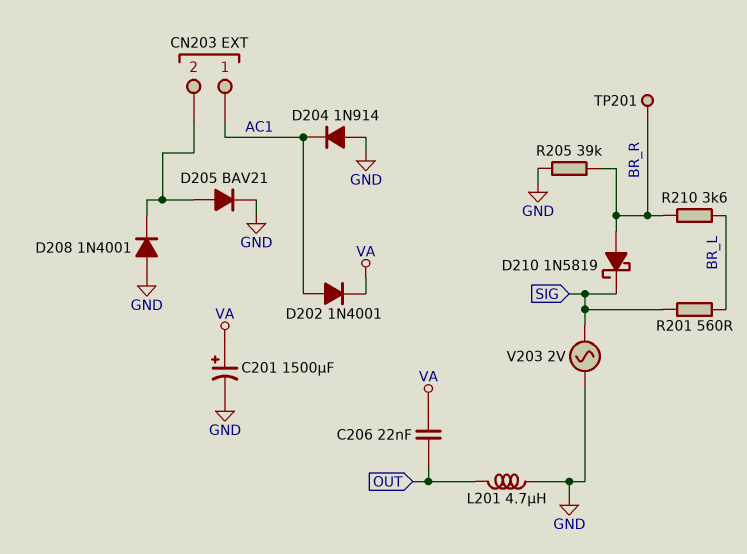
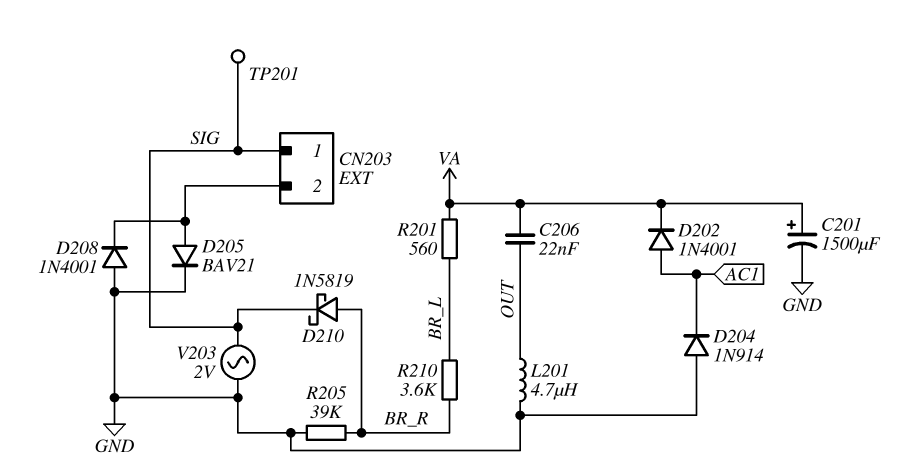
CN203 pin 1: AC1 -> SIG
R201: 560 (BR_L, SIG) -> 560 (BR_L, VA)
TP201: test point (BR_R) -> test point (SIG)

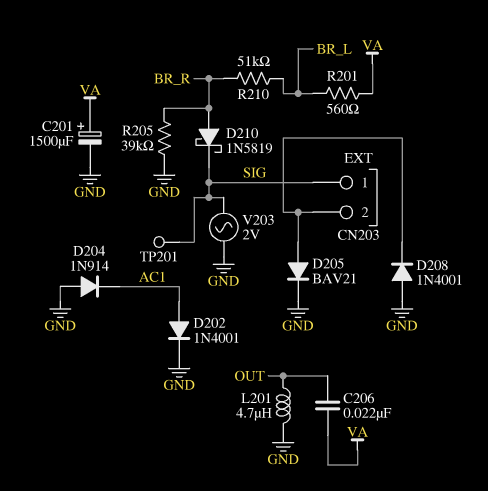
D202: diode 1N4001 (A AC1, K VA) -> diode 1N4001 (A AC1, K GND)
R210: 3.6k (BR_L, BR_R) -> 51k (BR_L, BR_R)

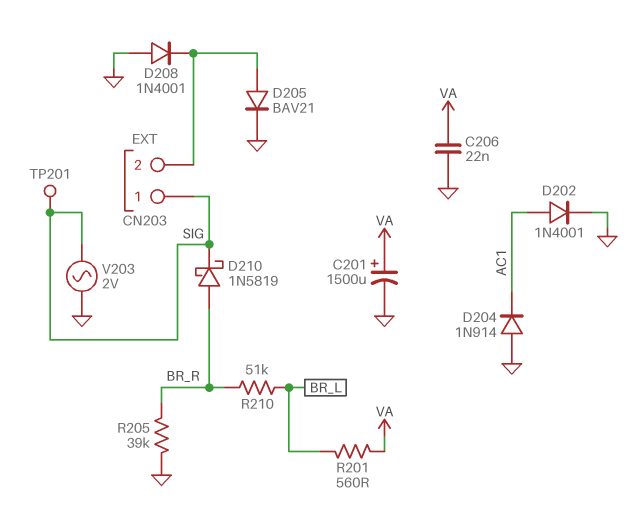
C206: 22nF (OUT, VA) -> 22nF (GND, VA)
L201: 4.7uH (GND, OUT) -> none

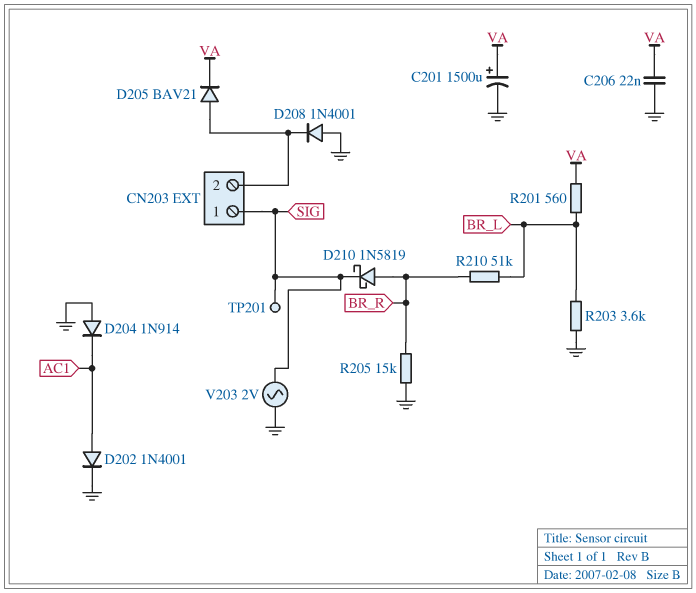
D205: diode BAV21 (A CN203/2, K GND) -> diode BAV21 (A CN203/2, K VA)
R203: none -> 3.6k (BR_L, GND)
R205: 39k (BR_R, GND) -> 15k (BR_R, GND)

